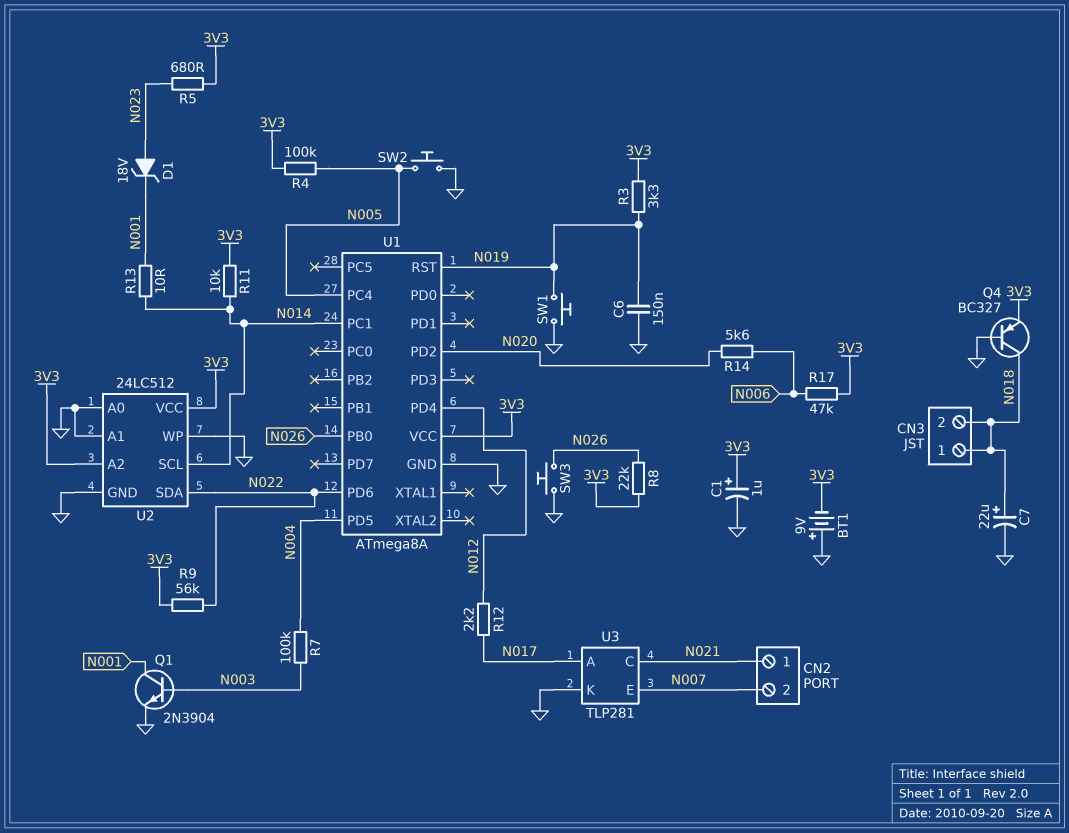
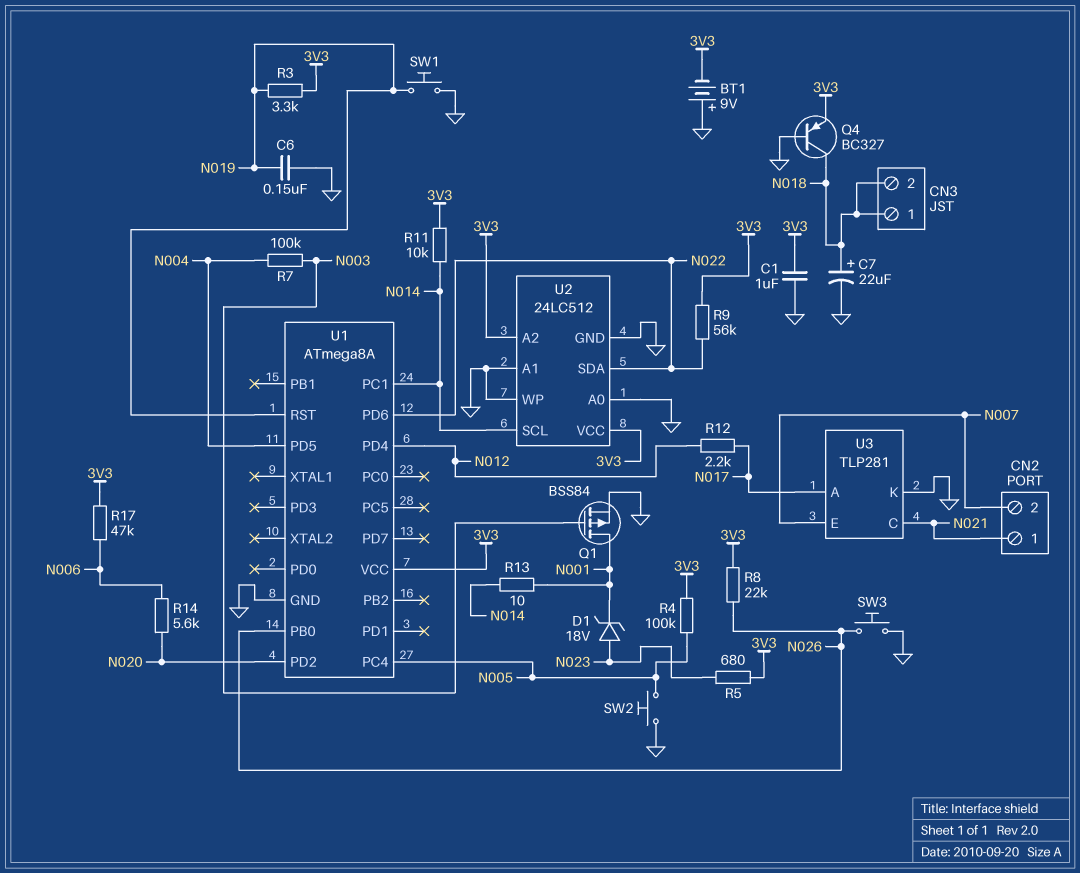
C1: 1uF (plus 3V3, minus GND) -> 1uF (3V3, GND)
Q1: NPN 2N3904 (B N003, C N001, E GND) -> PMOS BSS84 (G N003, D N001, S GND)

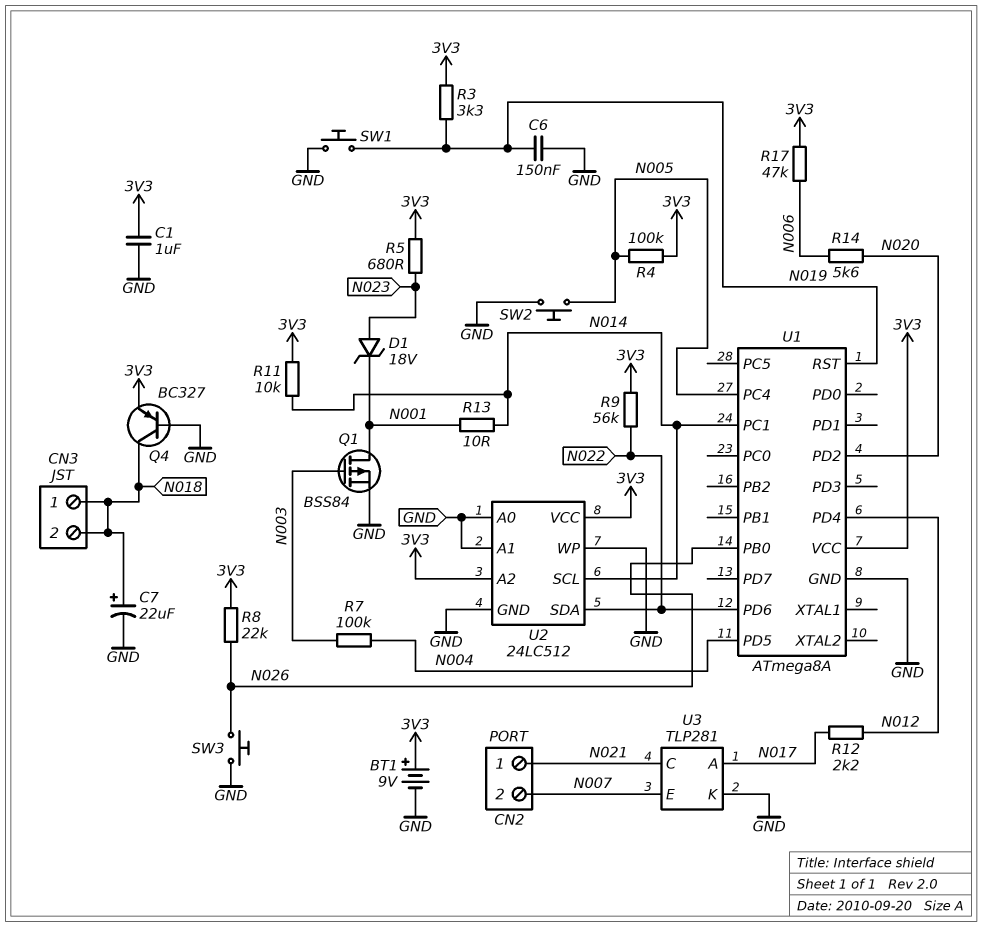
BT1: 9V (plus GND, minus 3V3) -> 9V (plus 3V3, minus GND)

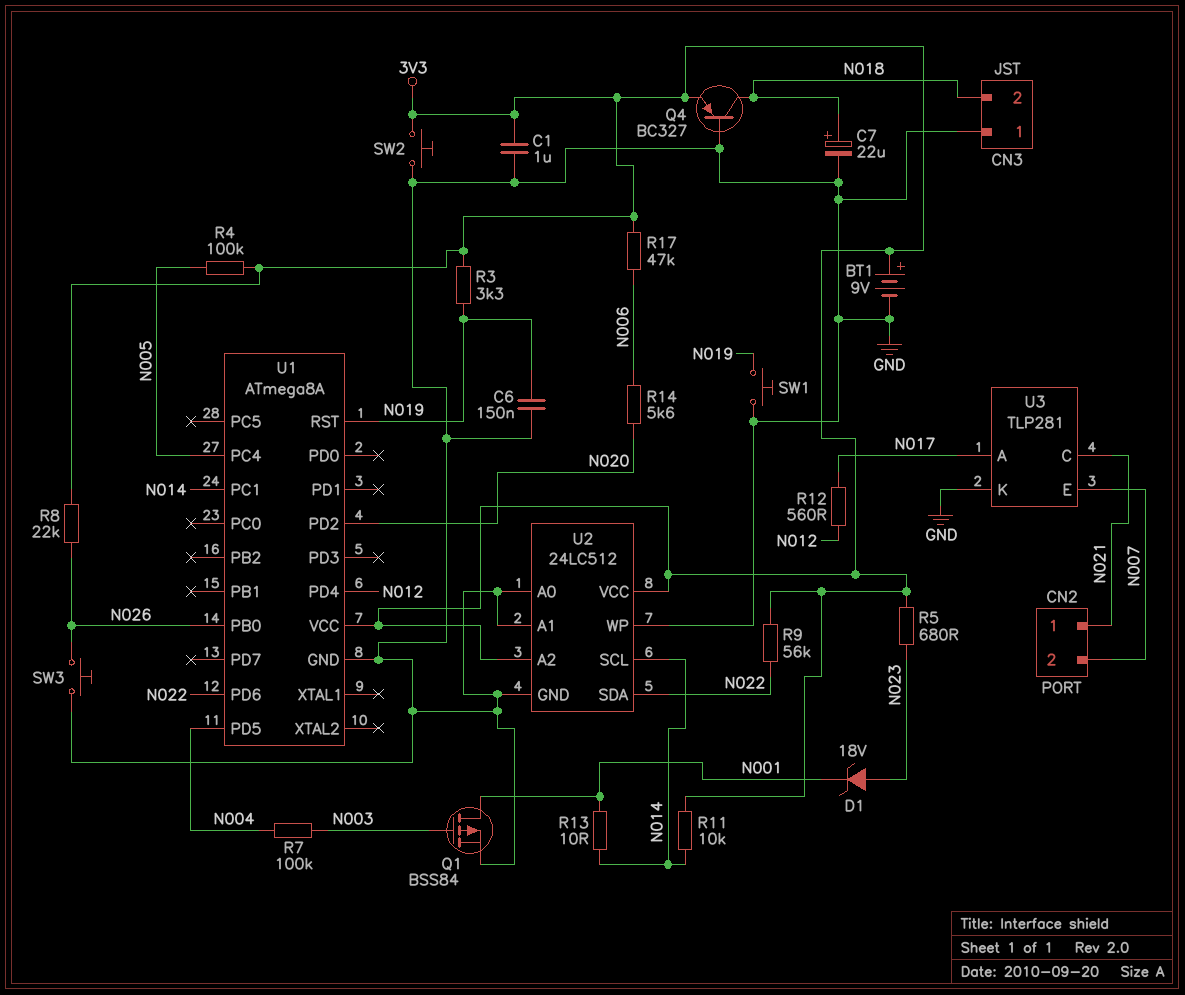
CN3 pin 1: N018 -> GND
R12: 2.2k (N012, N017) -> 560 (N012, N017)
SW2: button (GND, N005) -> button (3V3, GND)

